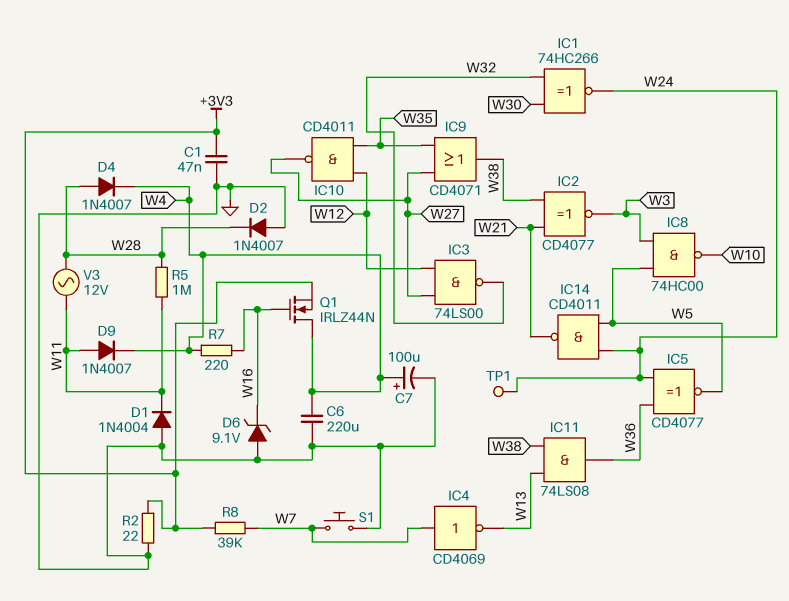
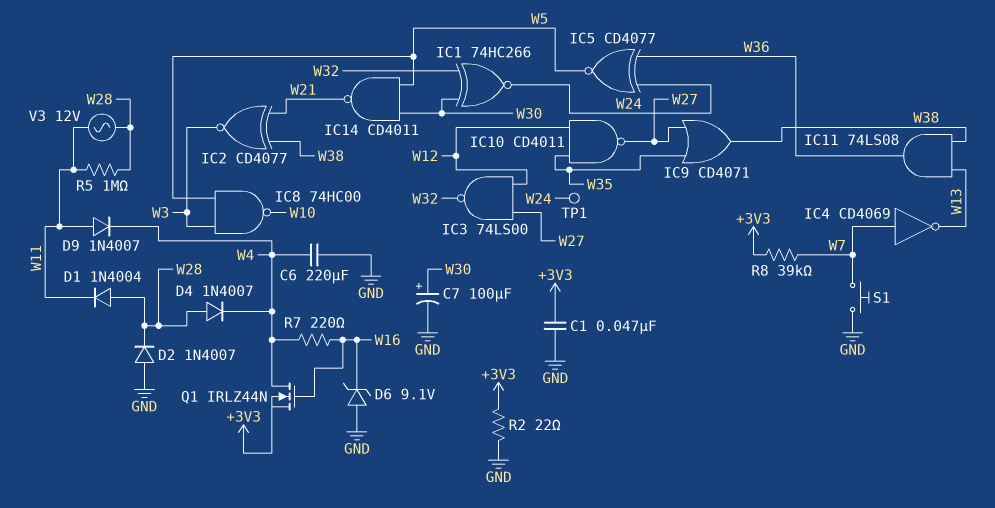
C7: 100uF (plus W4, minus GND) -> 100uF (plus W30, minus GND)
D1: diode 1N4004 (A GND, K W11) -> diode 1N4004 (A W28, K W11)
IC14: NAND CD4011 (in W5, in W24, out W21) -> NAND CD4011 (in W5, in W30, out W21)

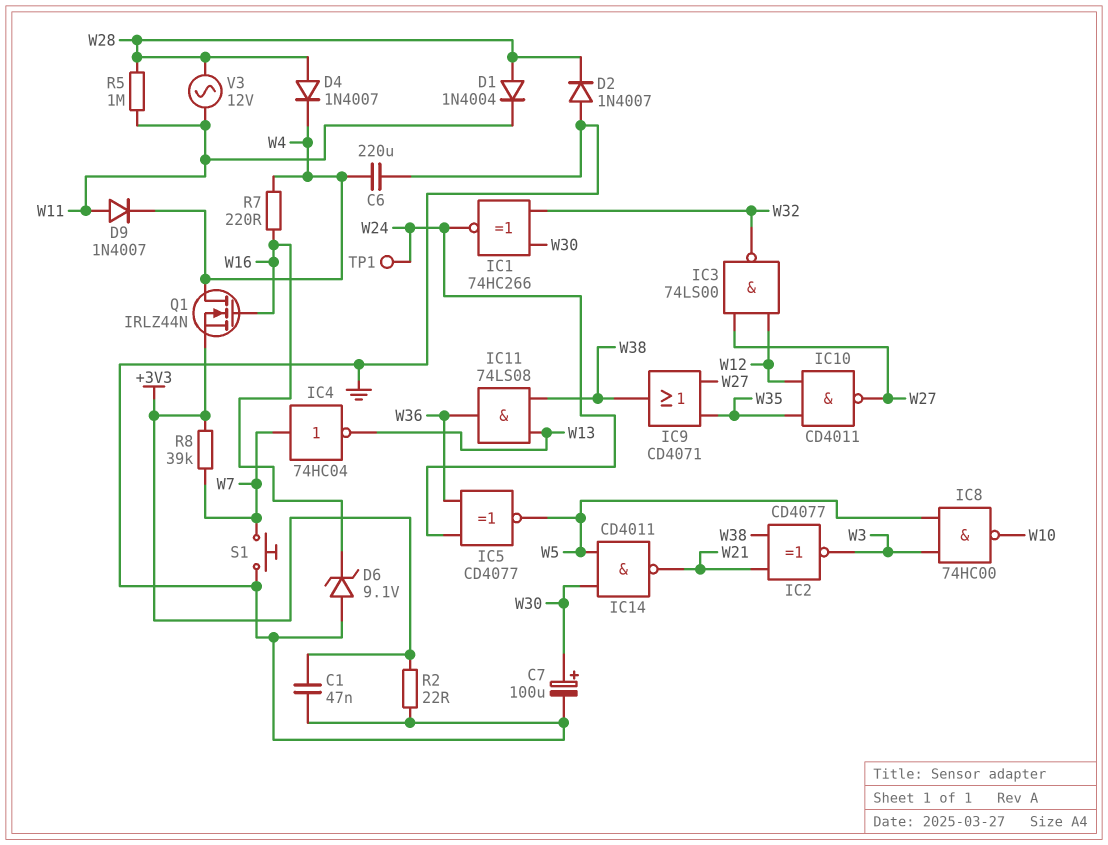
IC4: NOT CD4069 (in W7, out W13) -> NOT 74HC04 (in W7, out W13)

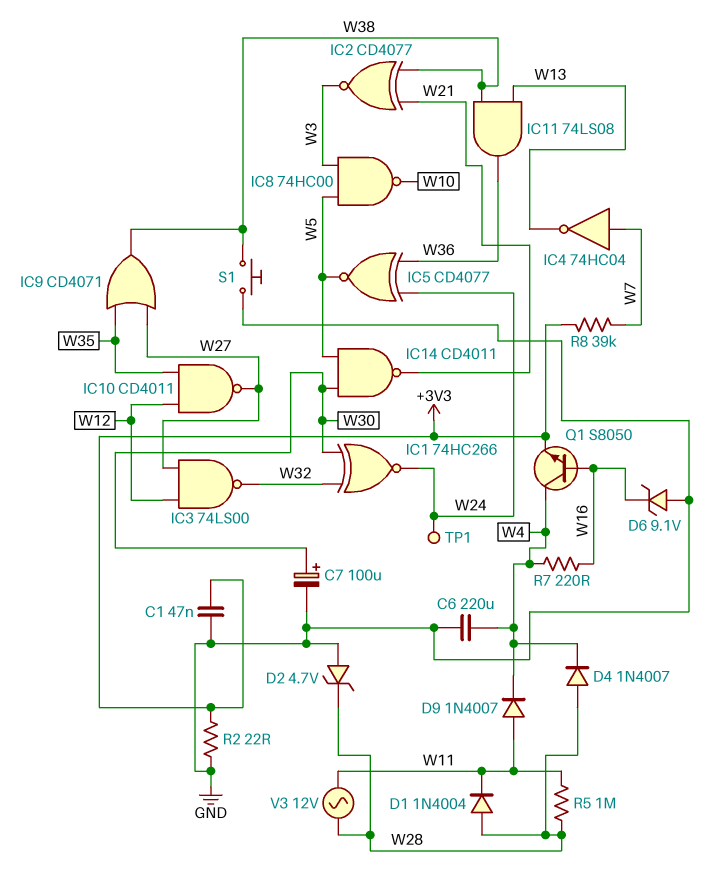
D2: diode 1N4007 (A GND, K W28) -> zener 4.7V (A GND, K W28)
Q1: NMOS IRLZ44N (G W16, D W4, S +3V3) -> NPN S8050 (B W16, C W4, E +3V3)
S1: button (GND, W7) -> button (GND, W38)

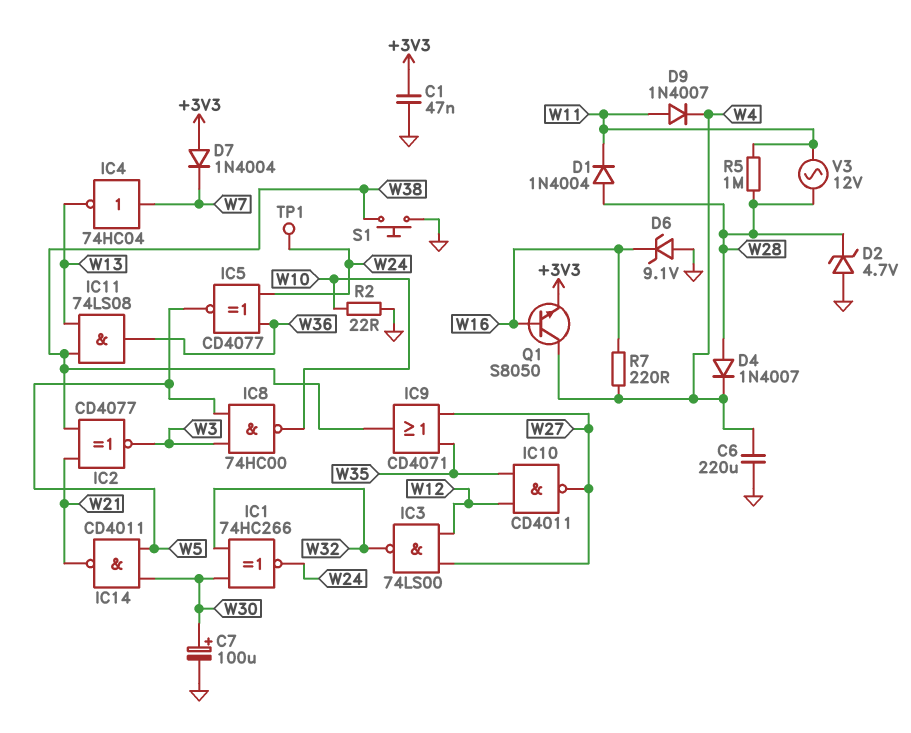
D7: none -> diode 1N4004 (A +3V3, K W7)
R2: 22 (+3V3, GND) -> 22 (GND, W10)
R8: 39k (+3V3, W7) -> none

